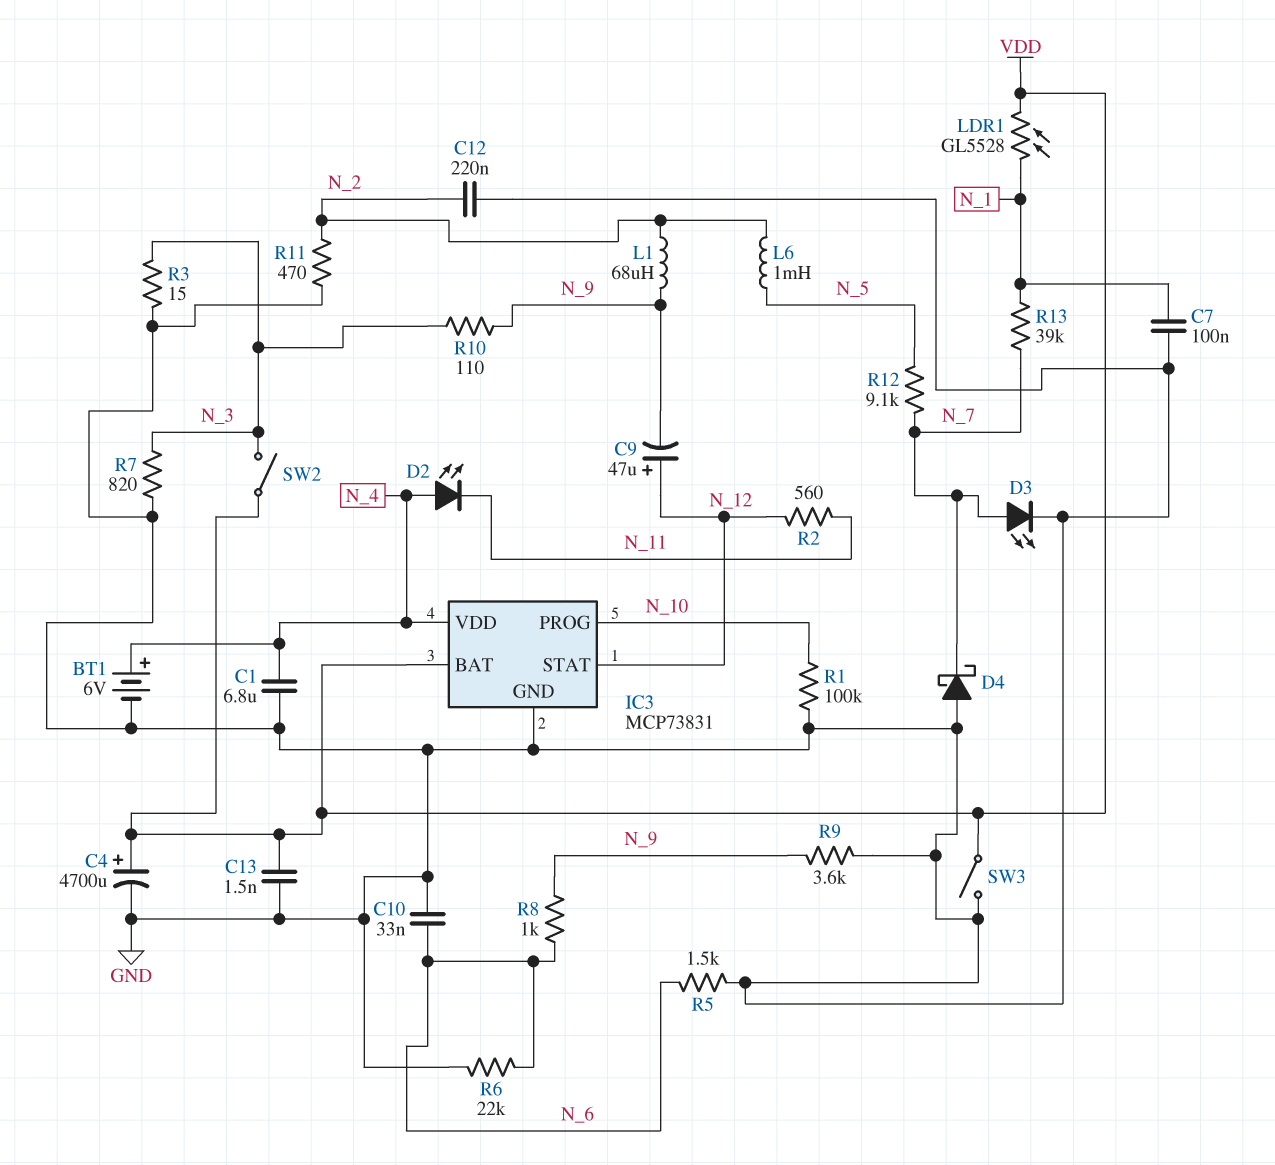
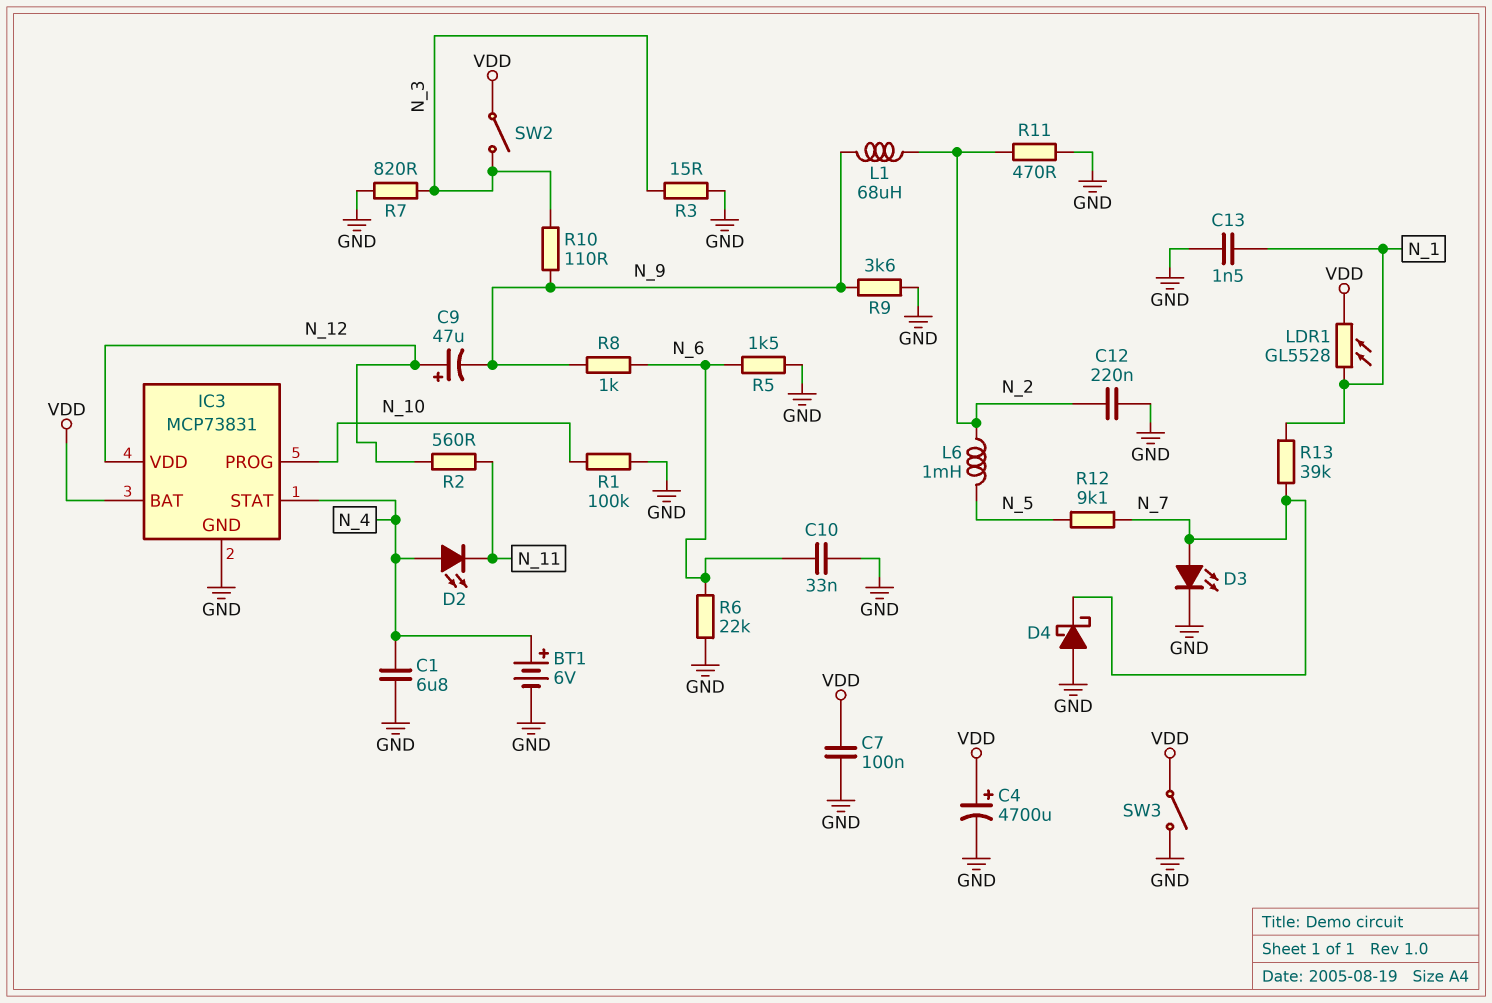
C7: 100nF (GND, N_1) -> 100nF (GND, VDD)
C13: 1.5nF (GND, VDD) -> 1.5nF (GND, N_1)
IC3 pin STAT: N_12 -> N_4
IC3 pin VDD: N_4 -> N_12

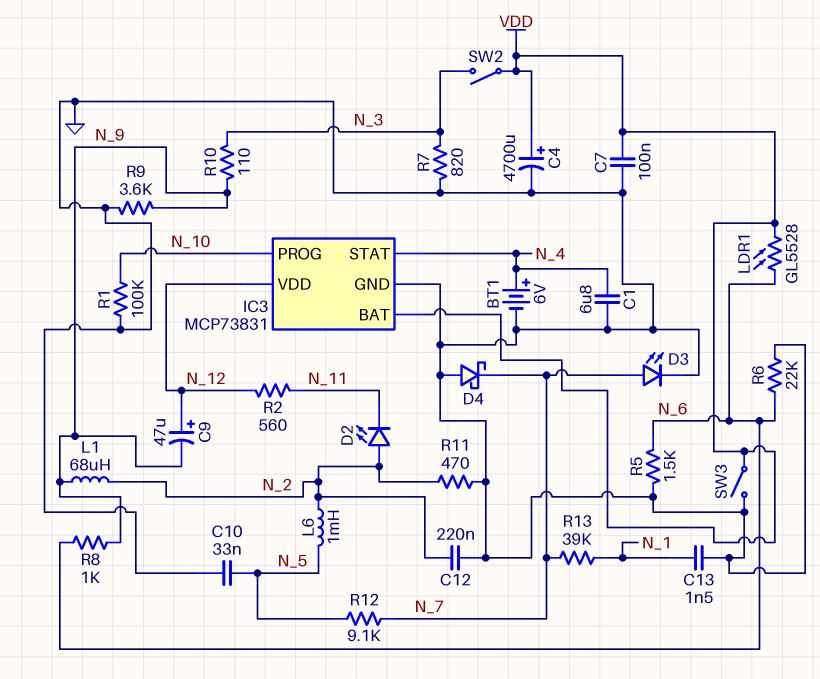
C10: 33nF (GND, N_6) -> 33nF (GND, N_5)
D2: LED (A N_4, K N_11) -> LED (A N_2, K N_11)
LDR1: GL5528 (N_1, VDD) -> GL5528 (N_6, VDD)
R3: 15 (GND, N_3) -> none

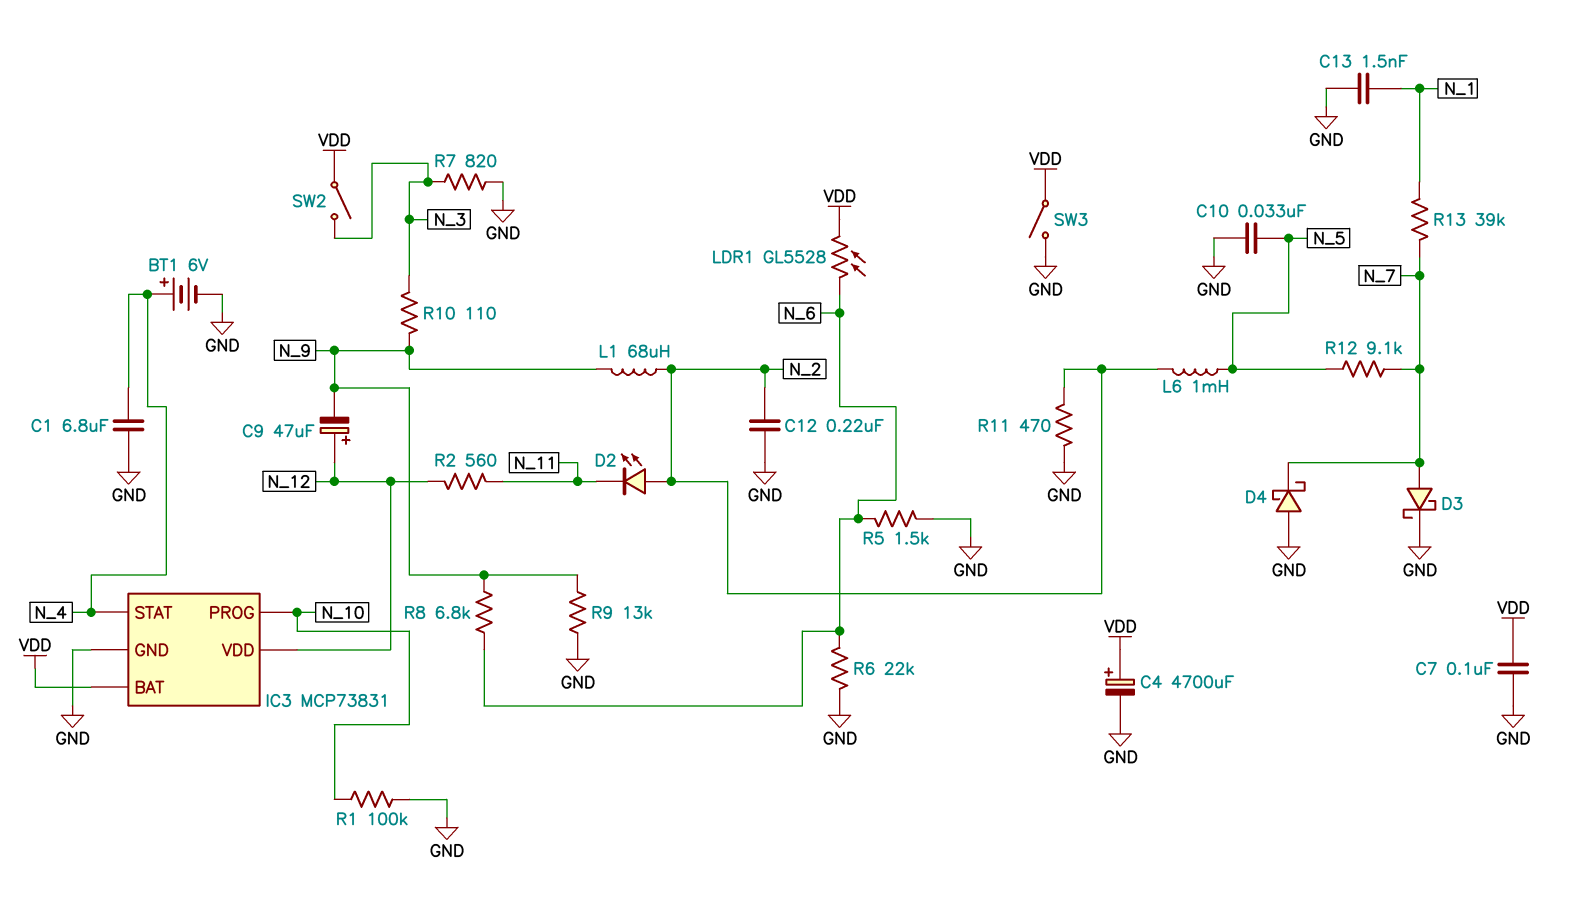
D3: LED (A N_7, K GND) -> schottky (A N_7, K GND)
R8: 1k (N_6, N_9) -> 6.8k (N_6, N_9)
R9: 3.6k (GND, N_9) -> 13k (GND, N_9)

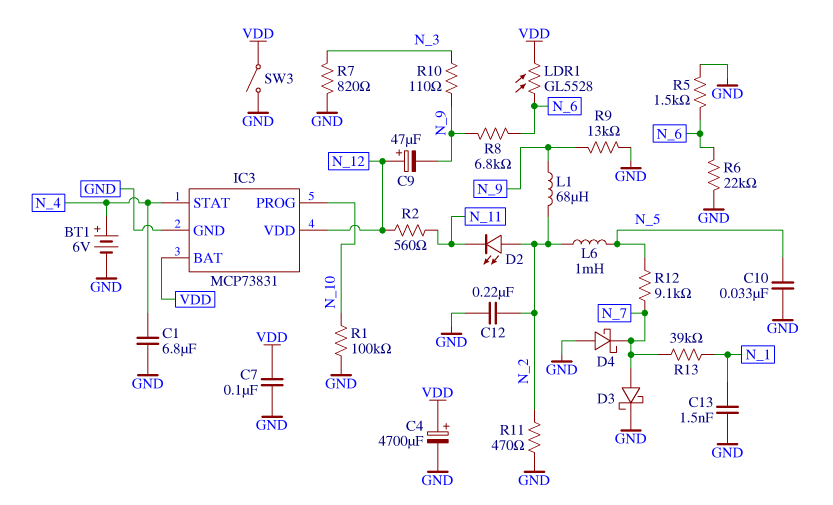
SW2: switch (N_3, VDD) -> none

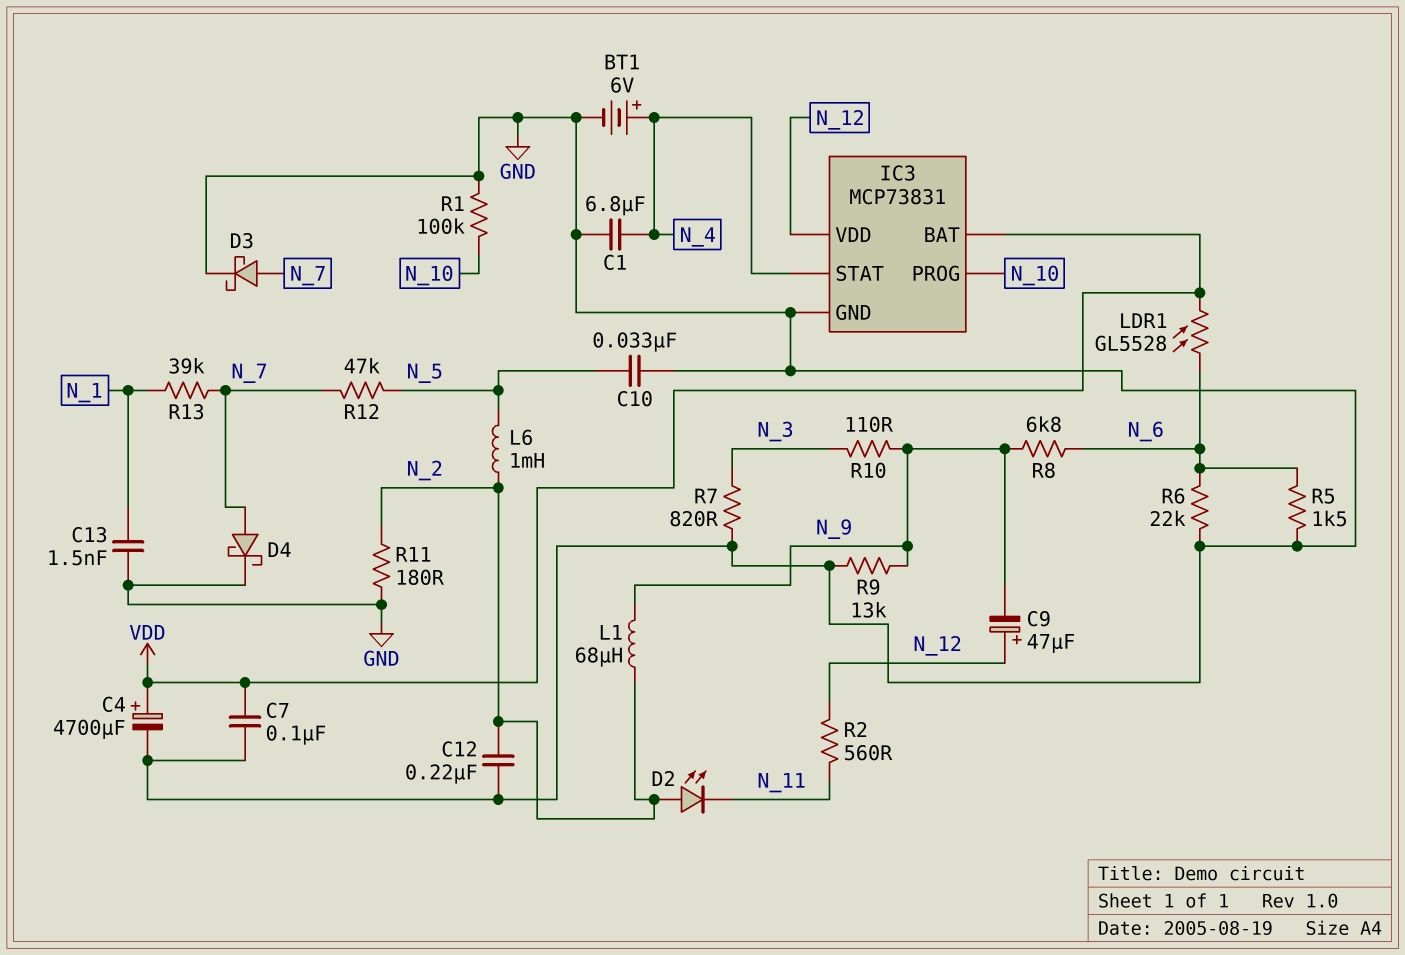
D4: schottky (A GND, K N_7) -> schottky (A N_7, K GND)
R11: 470 (GND, N_2) -> 180 (GND, N_2)
R12: 9.1k (N_5, N_7) -> 47k (N_5, N_7)
SW3: switch (GND, VDD) -> none

